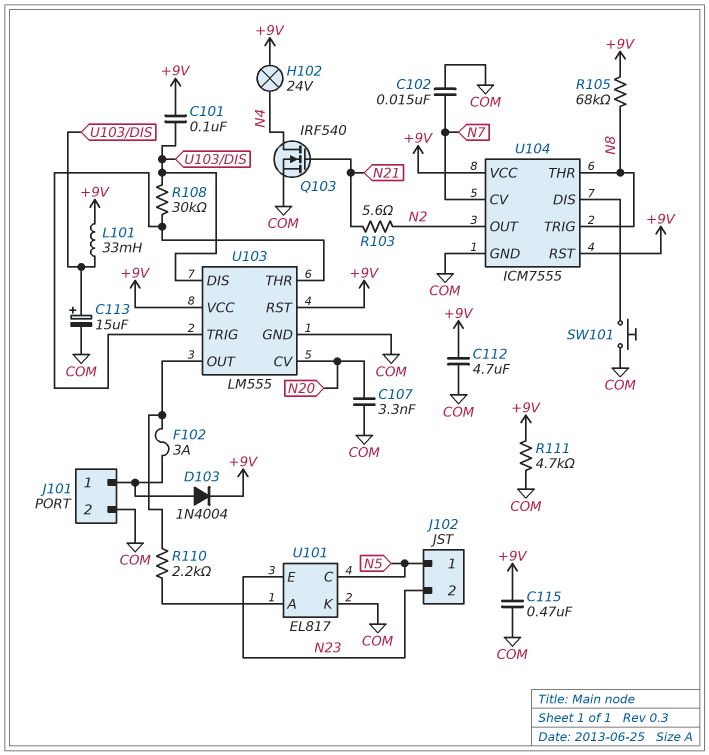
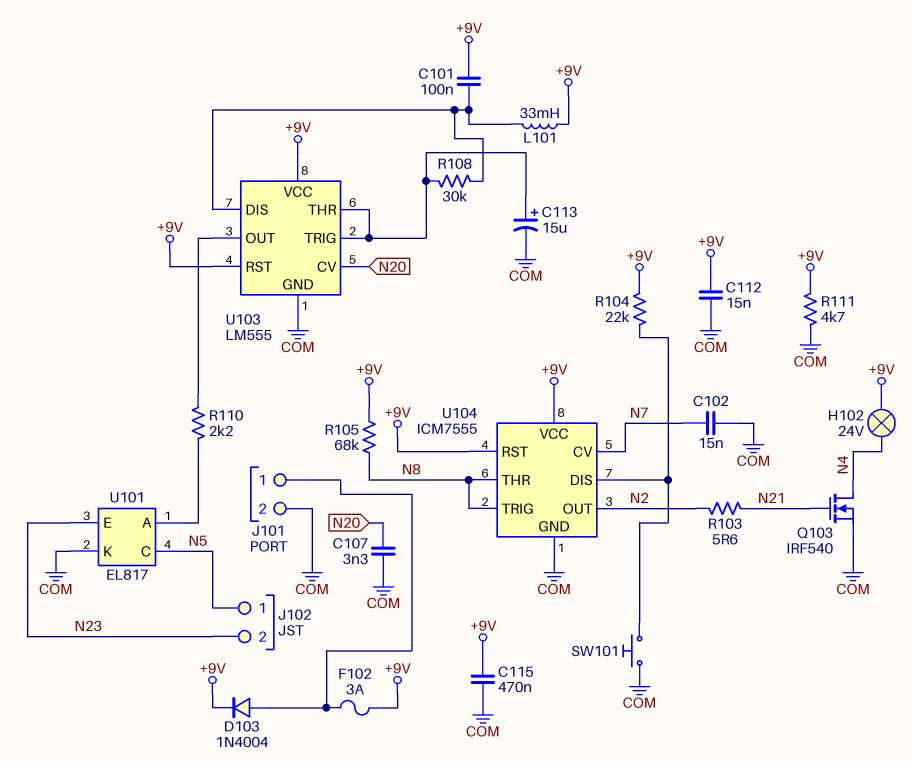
C112: 4.7uF (+9V, COM) -> 15nF (+9V, COM)
C113: 15uF (plus U103/DIS, minus COM) -> 15uF (plus U103/THR, minus COM)
F102: 3A (J101/1, U103/OUT) -> 3A (+9V, J101/1)
R104: none -> 22k (+9V, U104/DIS)

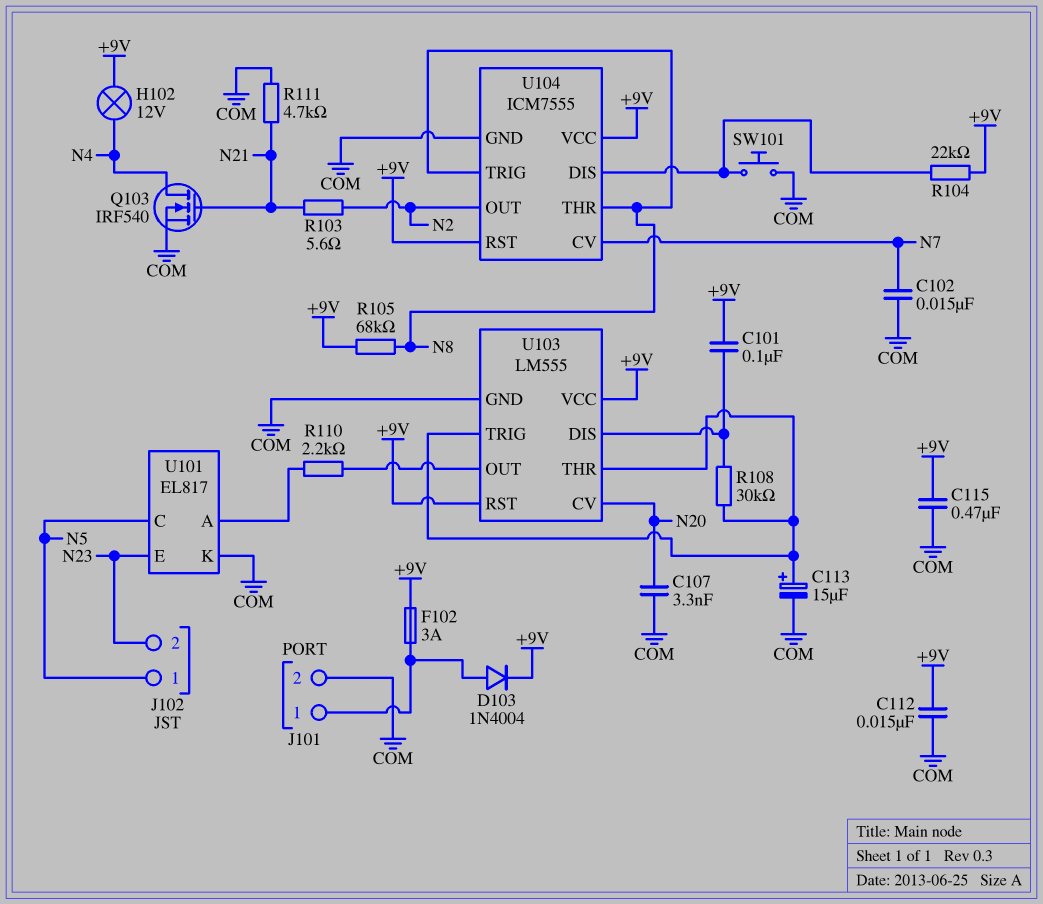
H102: lamp 24V (+9V, N4) -> lamp 12V (+9V, N4)
L101: 33mH (+9V, U103/DIS) -> none
R111: 4.7k (+9V, COM) -> 4.7k (COM, N21)

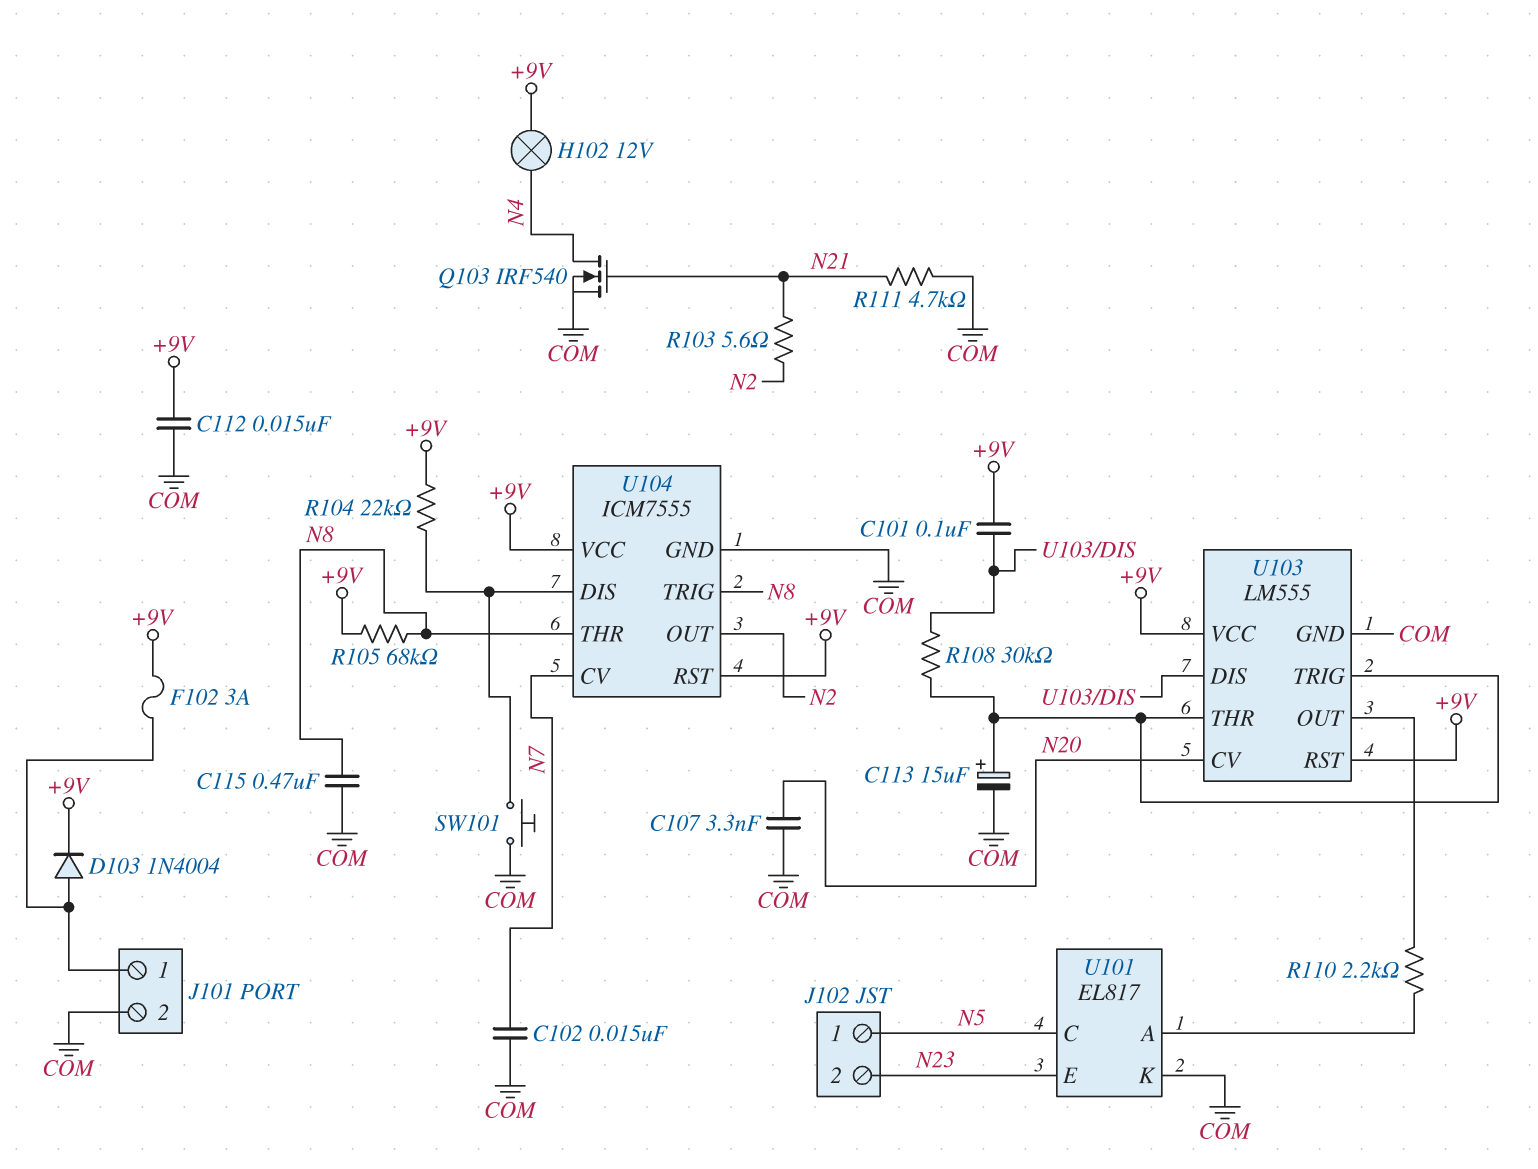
C115: 470nF (+9V, COM) -> 470nF (COM, N8)

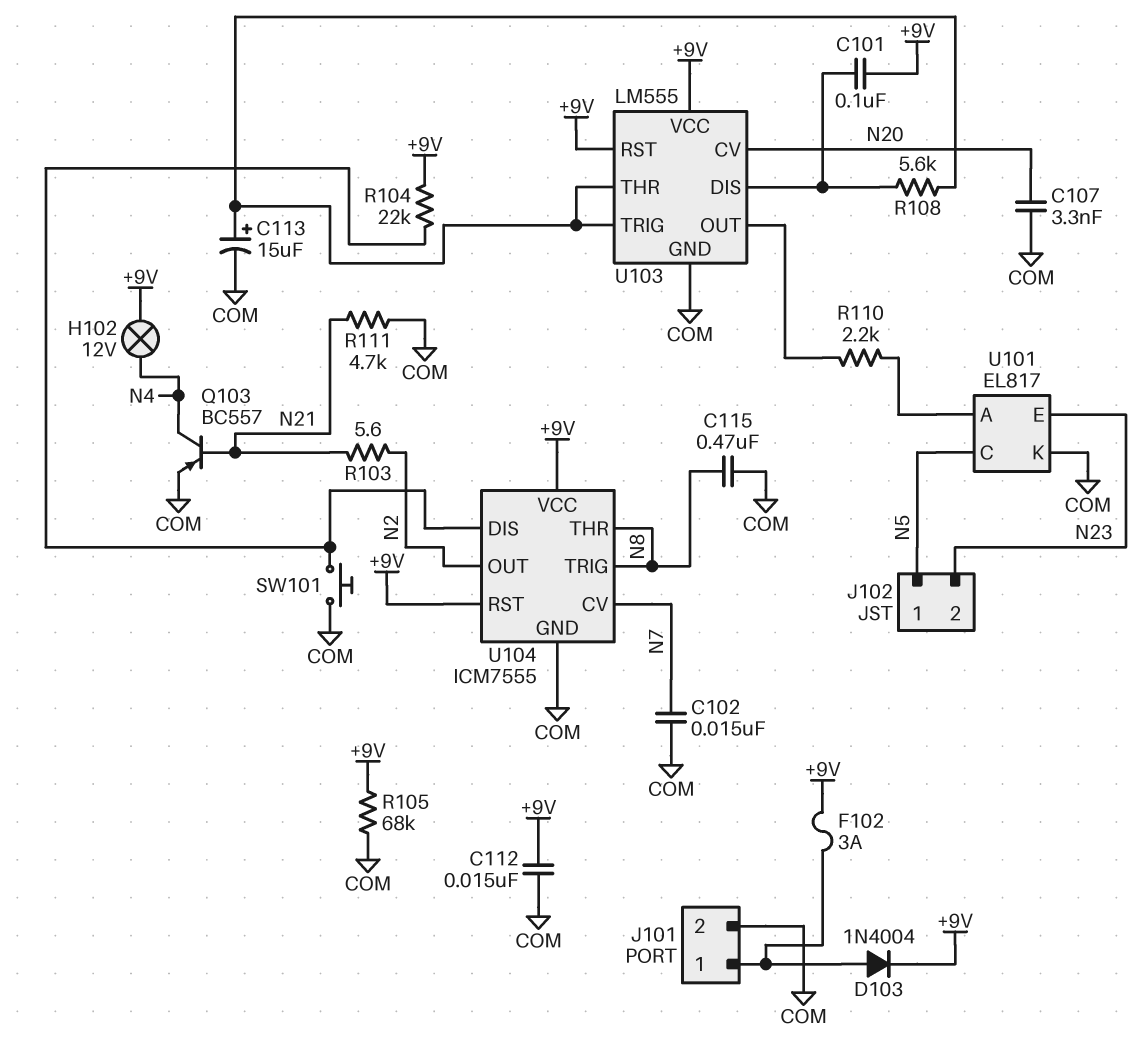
Q103: NMOS IRF540 (G N21, D N4, S COM) -> PNP BC557 (B N21, C N4, E COM)
R105: 68k (+9V, N8) -> 68k (+9V, COM)
R108: 30k (U103/DIS, U103/THR) -> 5.6k (U103/DIS, U103/THR)

